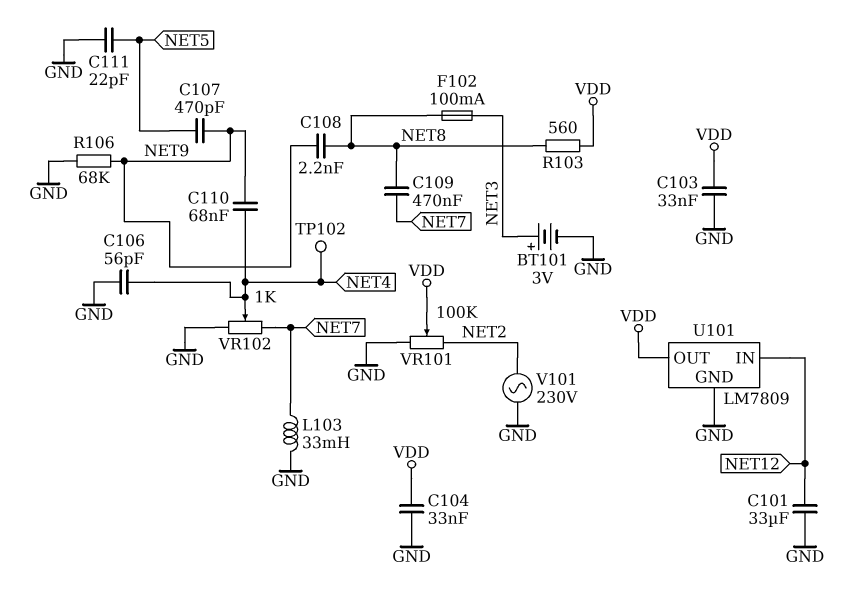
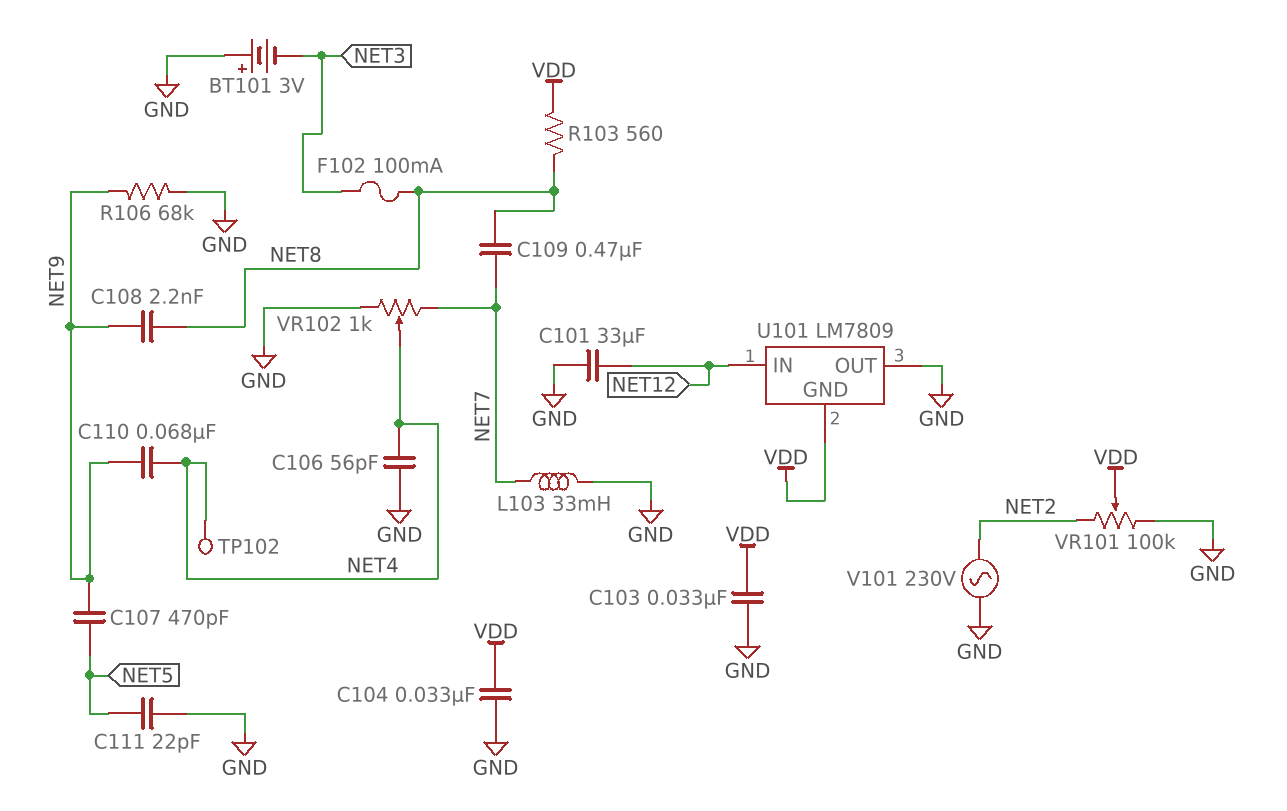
BT101: 3V (plus NET3, minus GND) -> 3V (plus GND, minus NET3)
U101 pin GND: GND -> VDD
U101 pin OUT: VDD -> GND

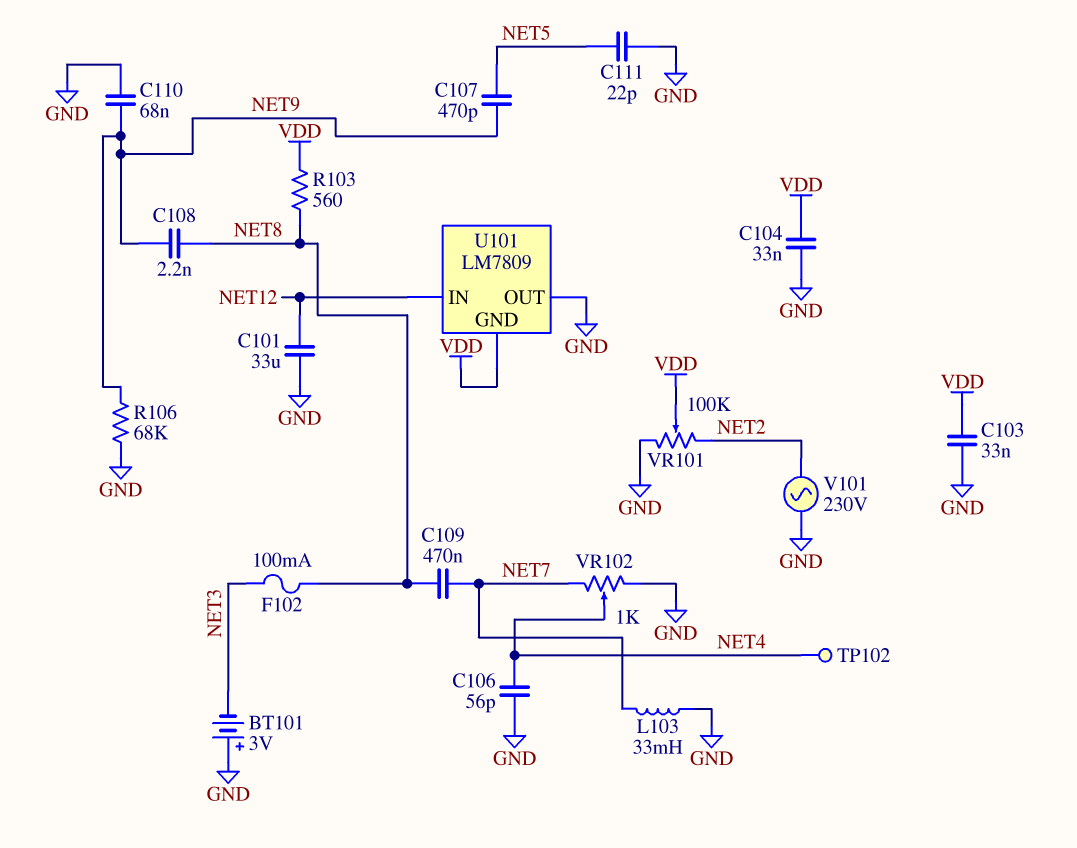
C110: 68nF (NET4, NET9) -> 68nF (GND, NET9)

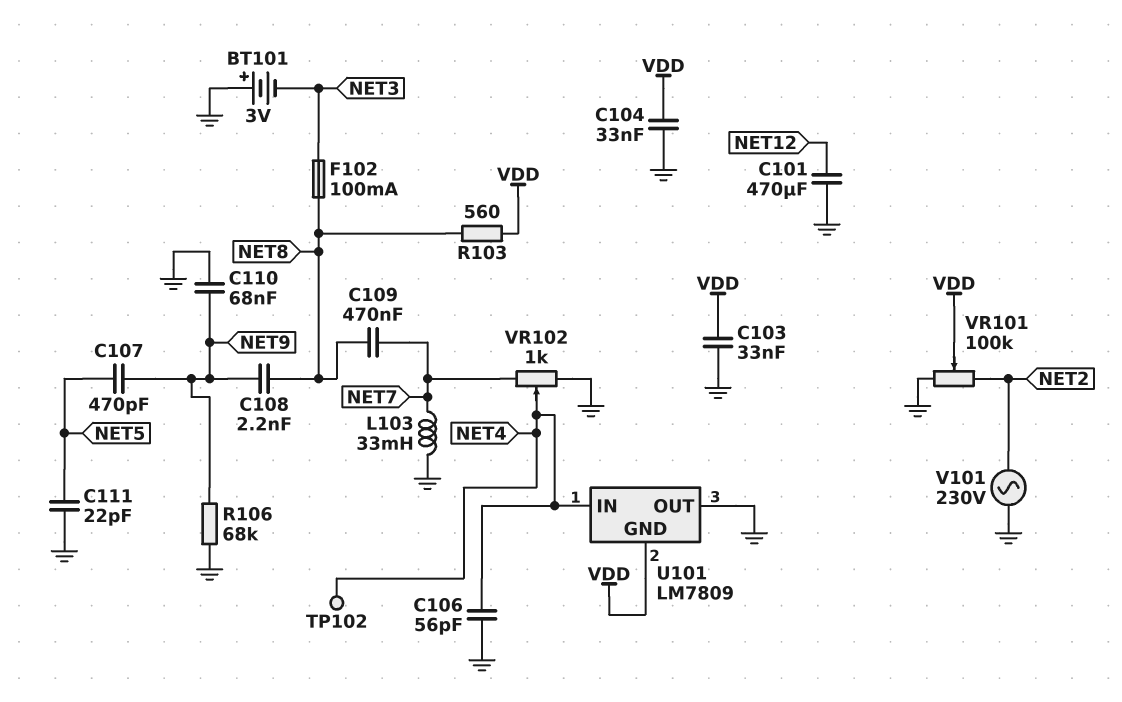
C101: 33uF (GND, NET12) -> 470uF (GND, NET12)
U101 pin IN: NET12 -> NET4

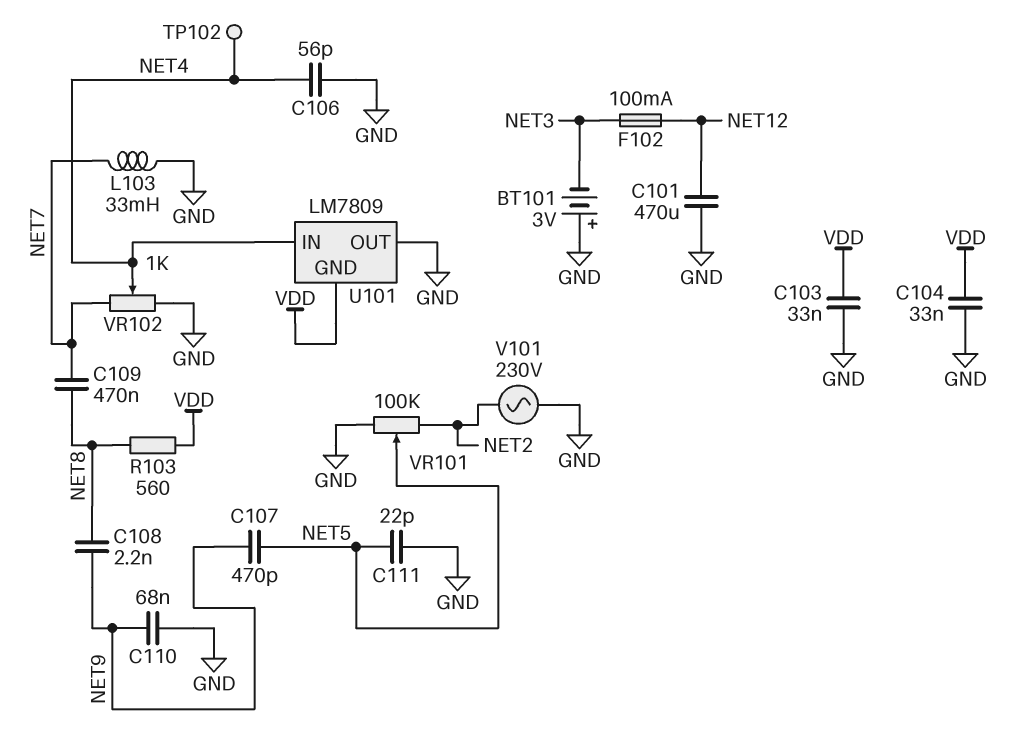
F102: 100mA (NET3, NET8) -> 100mA (NET3, NET12)
R106: 68k (GND, NET9) -> none
VR101: 100k (GND, NET2, wiper VDD) -> 100k (GND, NET2, wiper NET5)

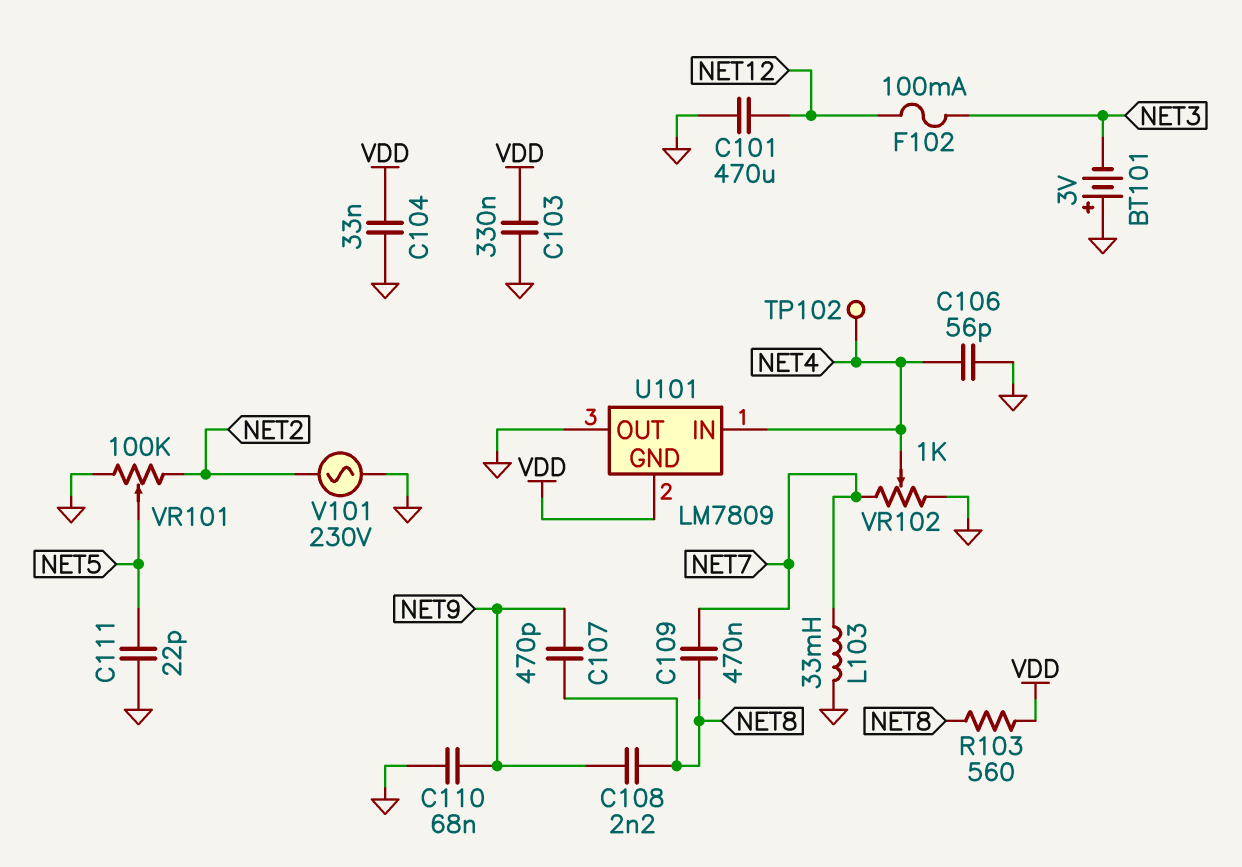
C103: 33nF (GND, VDD) -> 330nF (GND, VDD)
C107: 470pF (NET5, NET9) -> 470pF (NET8, NET9)

